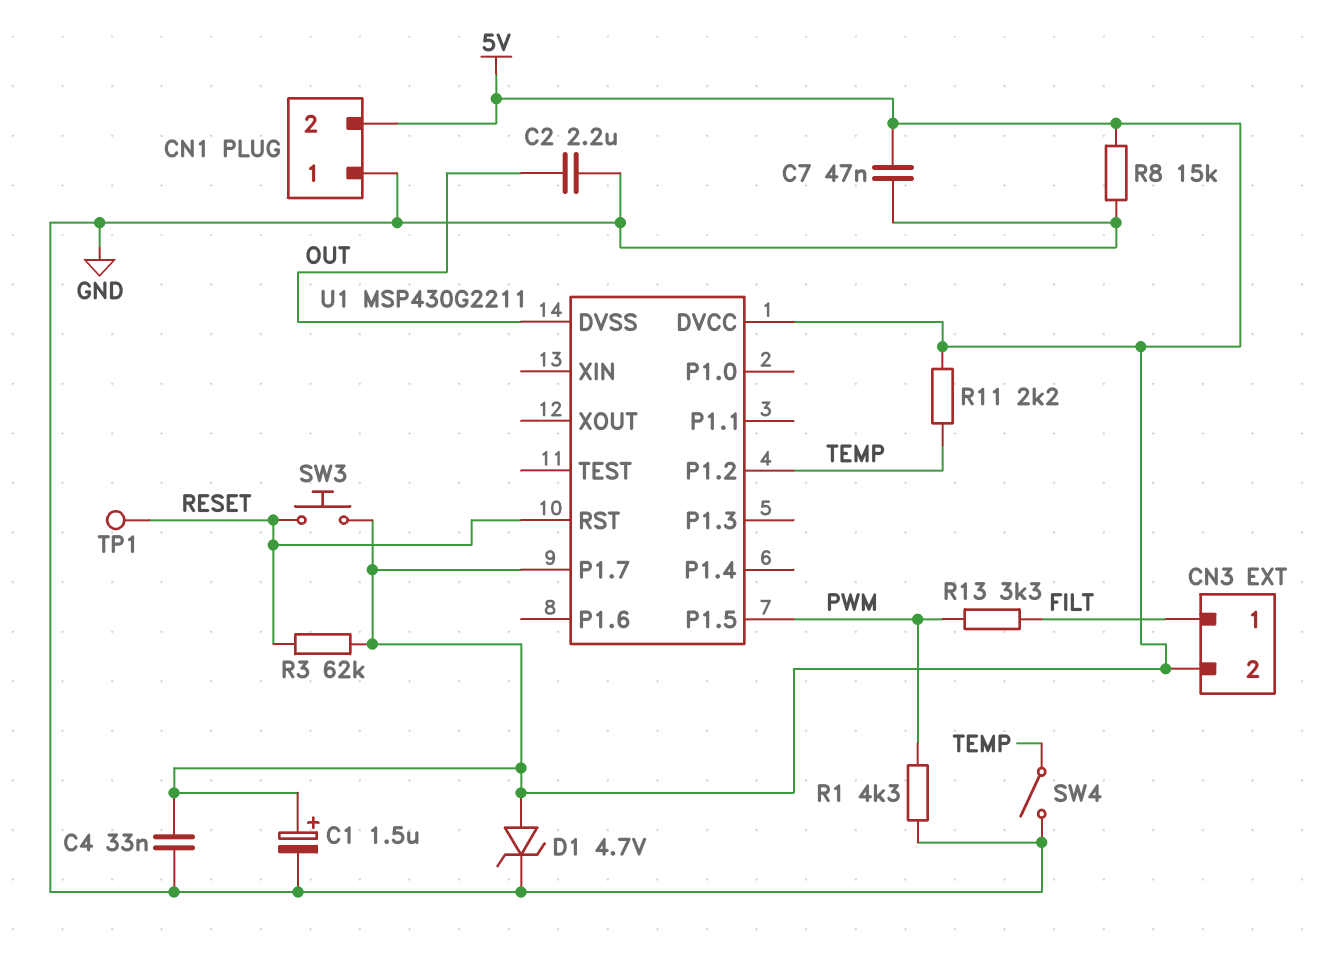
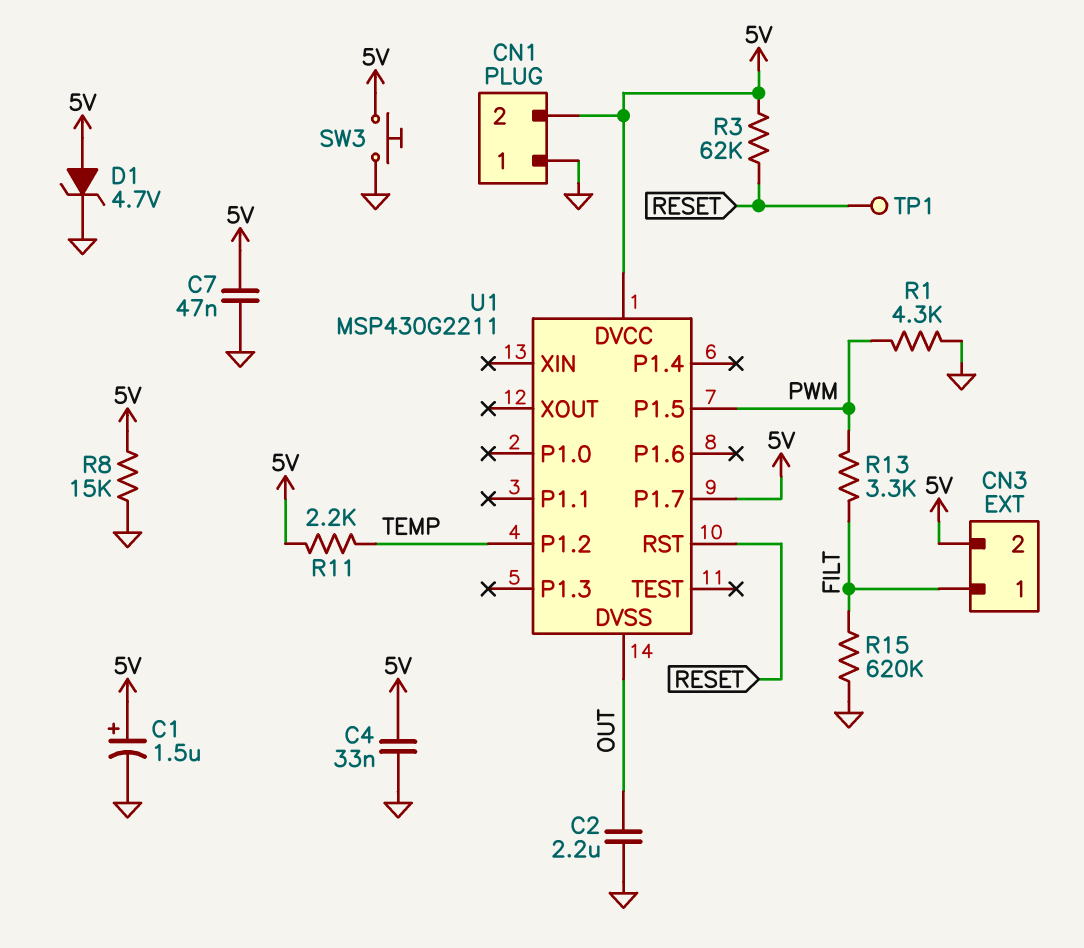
R15: none -> 620k (FILT, GND)
SW3: button (5V, RESET) -> button (5V, GND)
SW4: switch (GND, TEMP) -> none

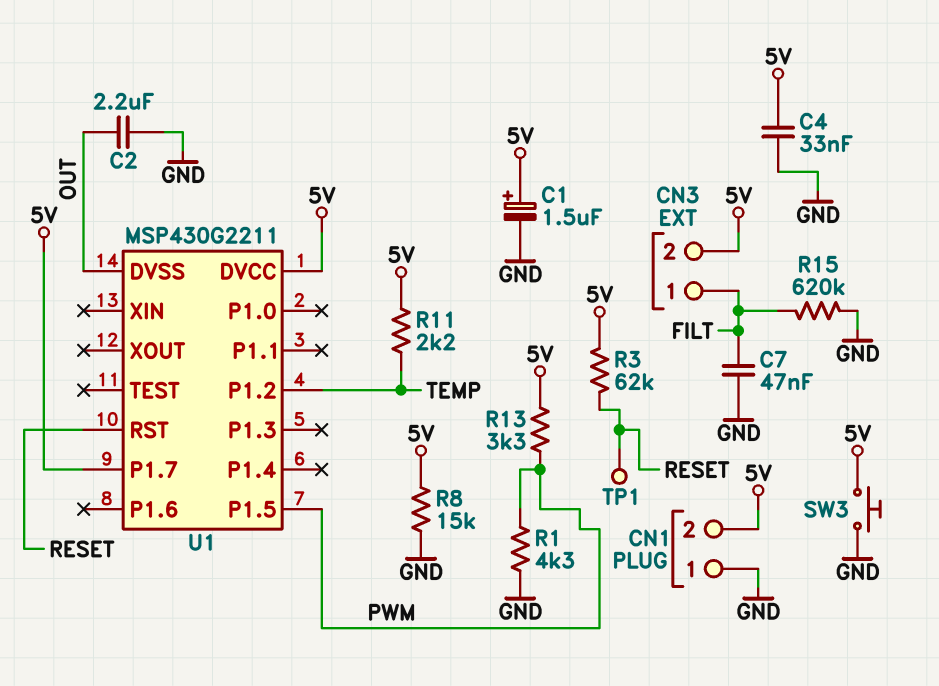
C7: 47nF (5V, GND) -> 47nF (FILT, GND)
D1: zener 4.7V (A 5V, K GND) -> none
R13: 3.3k (FILT, PWM) -> 3.3k (5V, PWM)

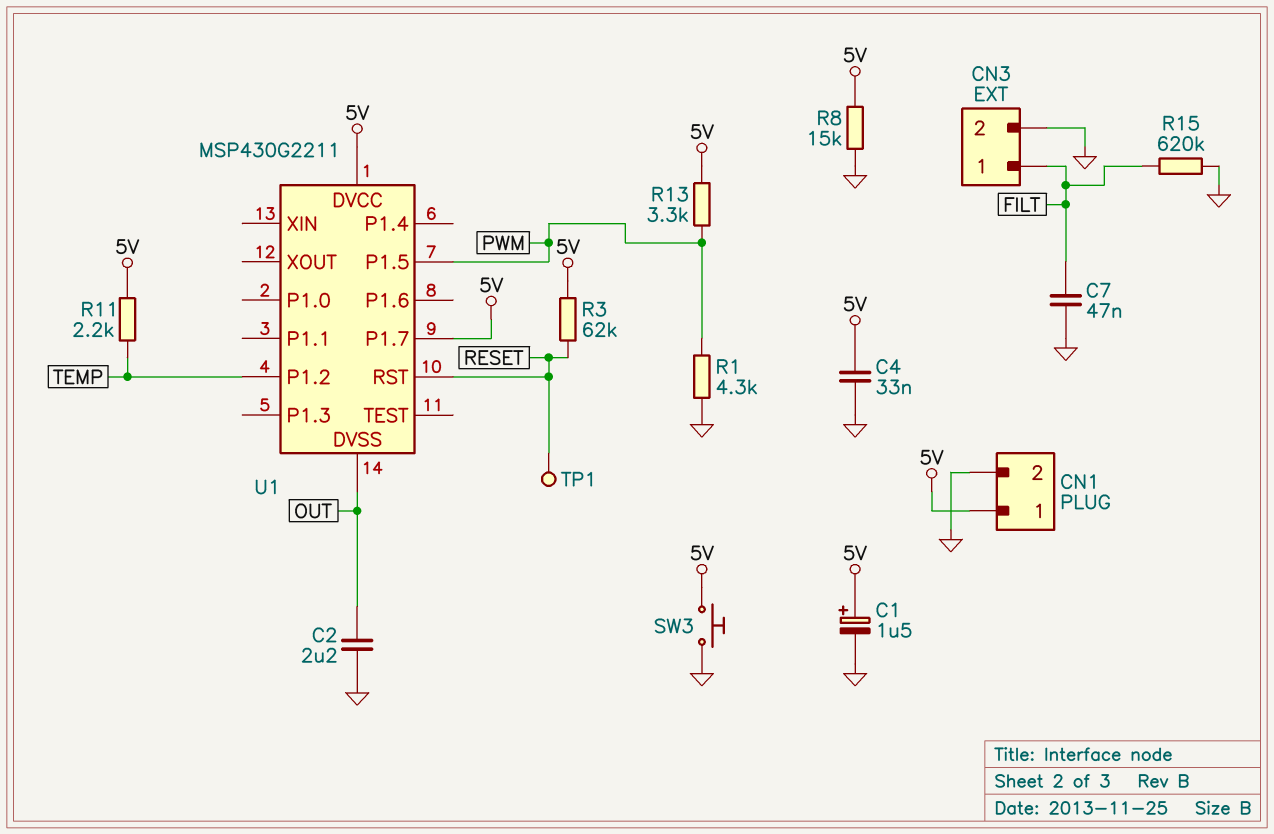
CN1 pin 1: GND -> 5V
CN1 pin 2: 5V -> GND
CN3 pin 2: 5V -> GND

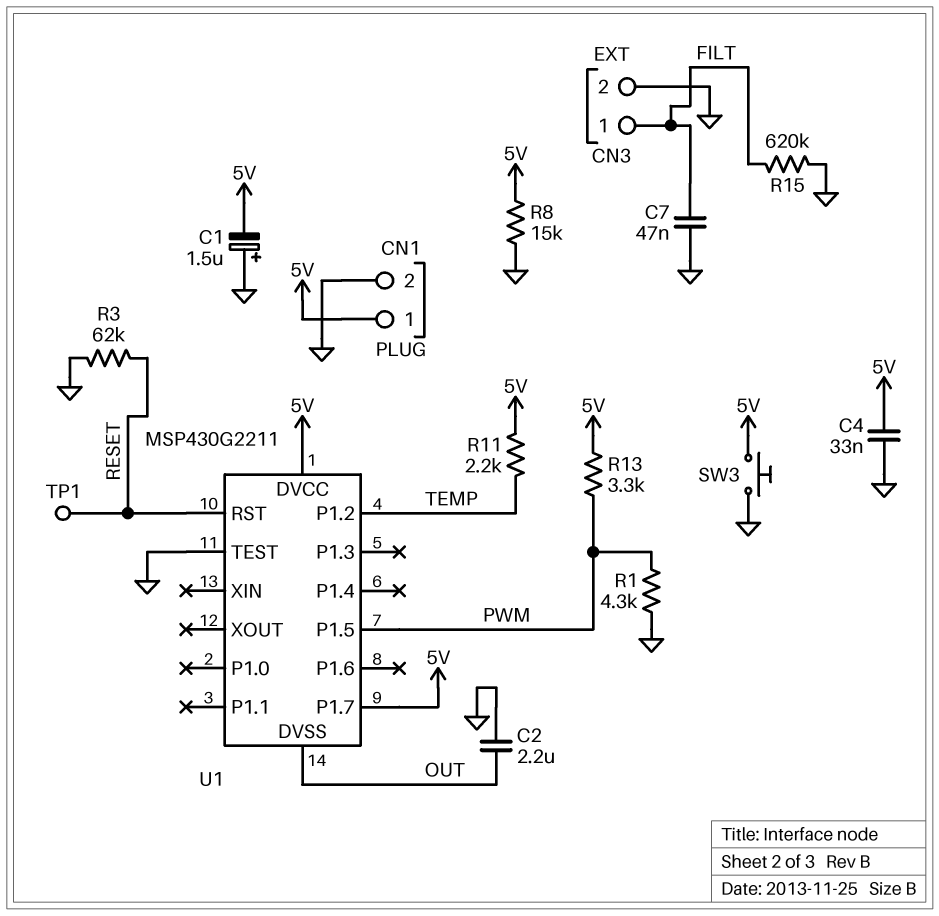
C1: 1.5uF (plus 5V, minus GND) -> 1.5uF (plus GND, minus 5V)
R3: 62k (5V, RESET) -> 62k (GND, RESET)
U1 pin TEST: none -> GND

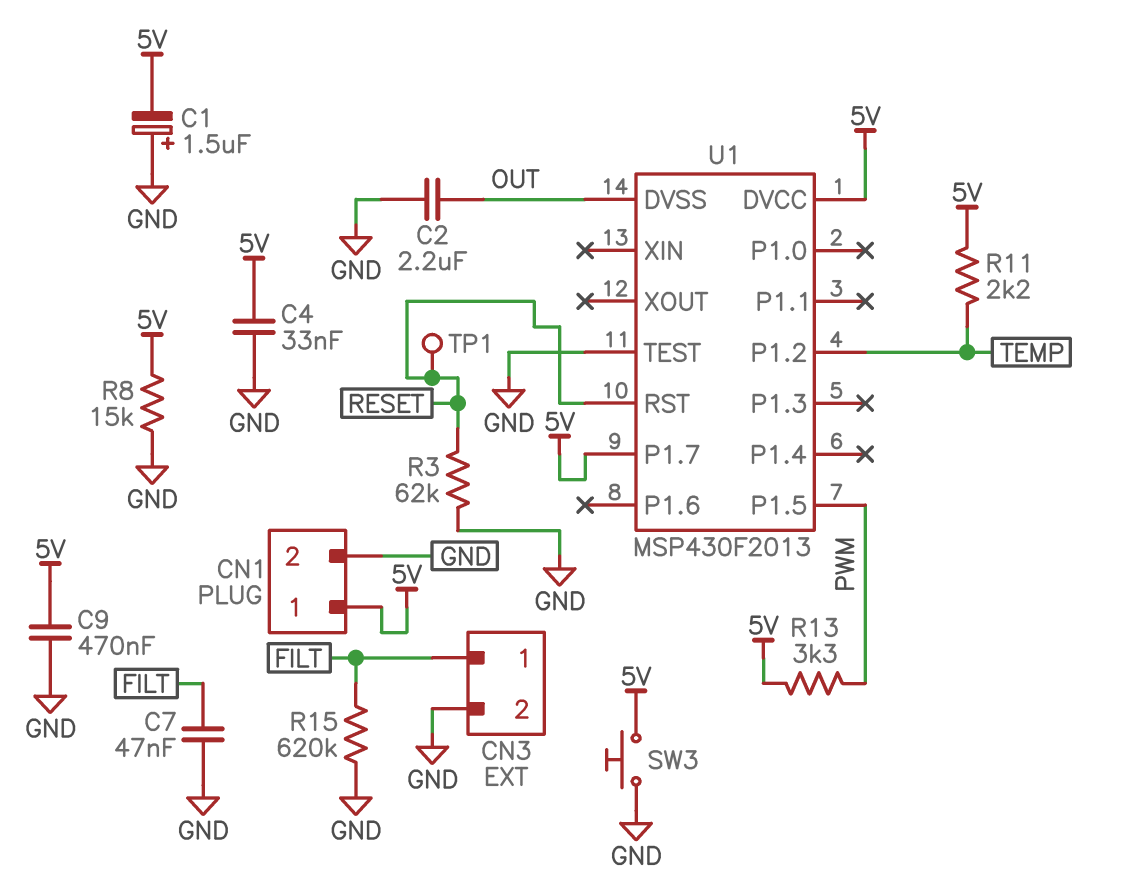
C9: none -> 470nF (5V, GND)
R1: 4.3k (GND, PWM) -> none
U1: MSP430G2211 -> MSP430F2013

